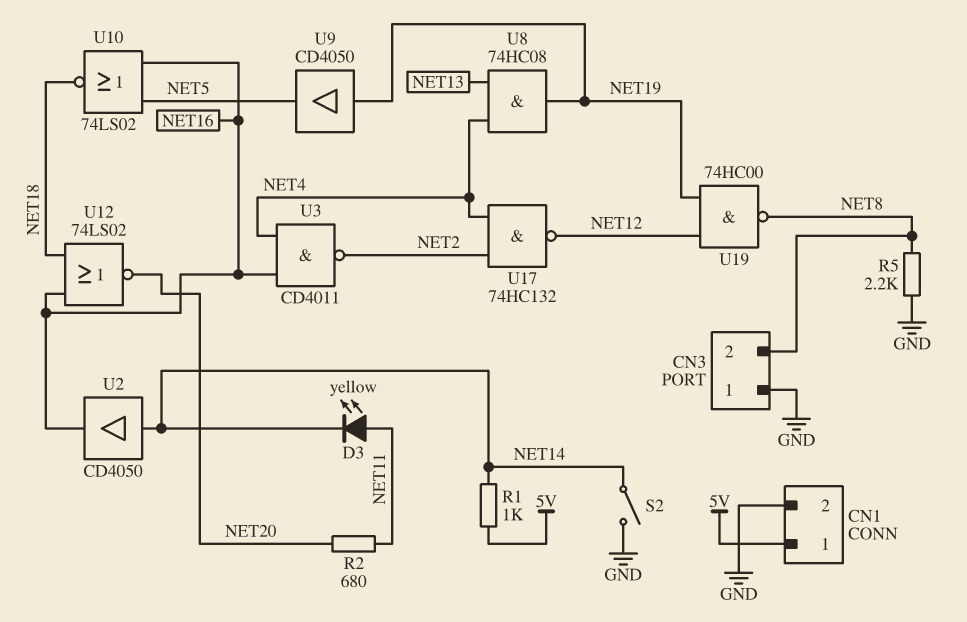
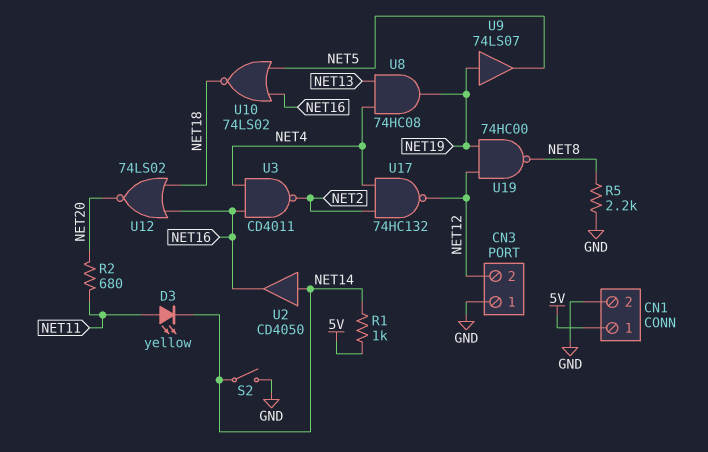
CN3 pin 2: NET8 -> NET12
U9: buffer CD4050 (in NET19, out NET5) -> buffer 74LS07 (in NET19, out NET5)

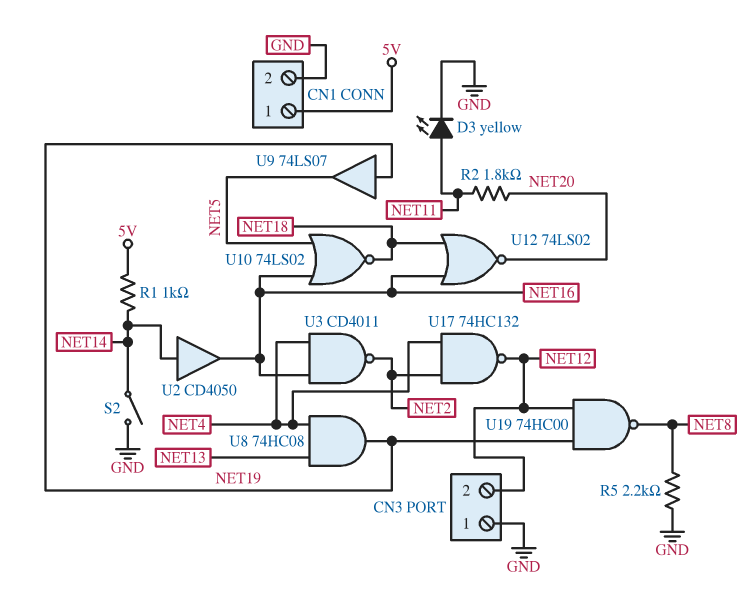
D3: LED yellow (A NET11, K NET14) -> LED yellow (A NET11, K GND)
R2: 680 (NET11, NET20) -> 1.8k (NET11, NET20)

